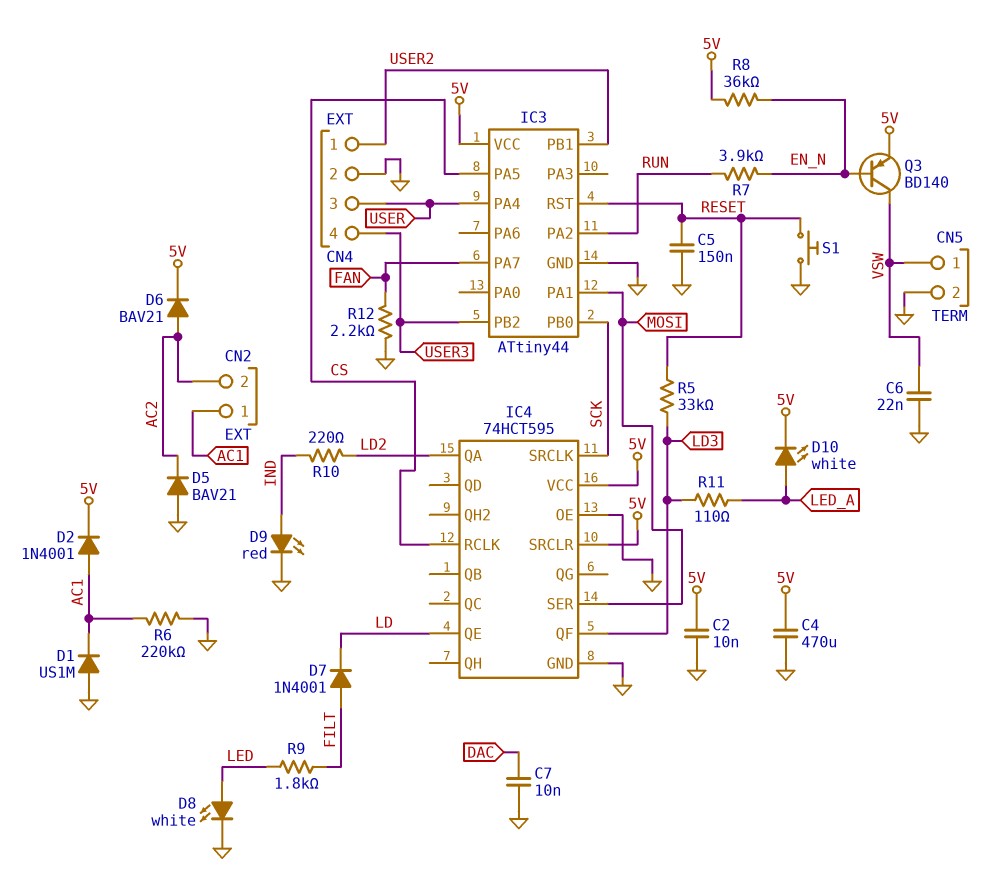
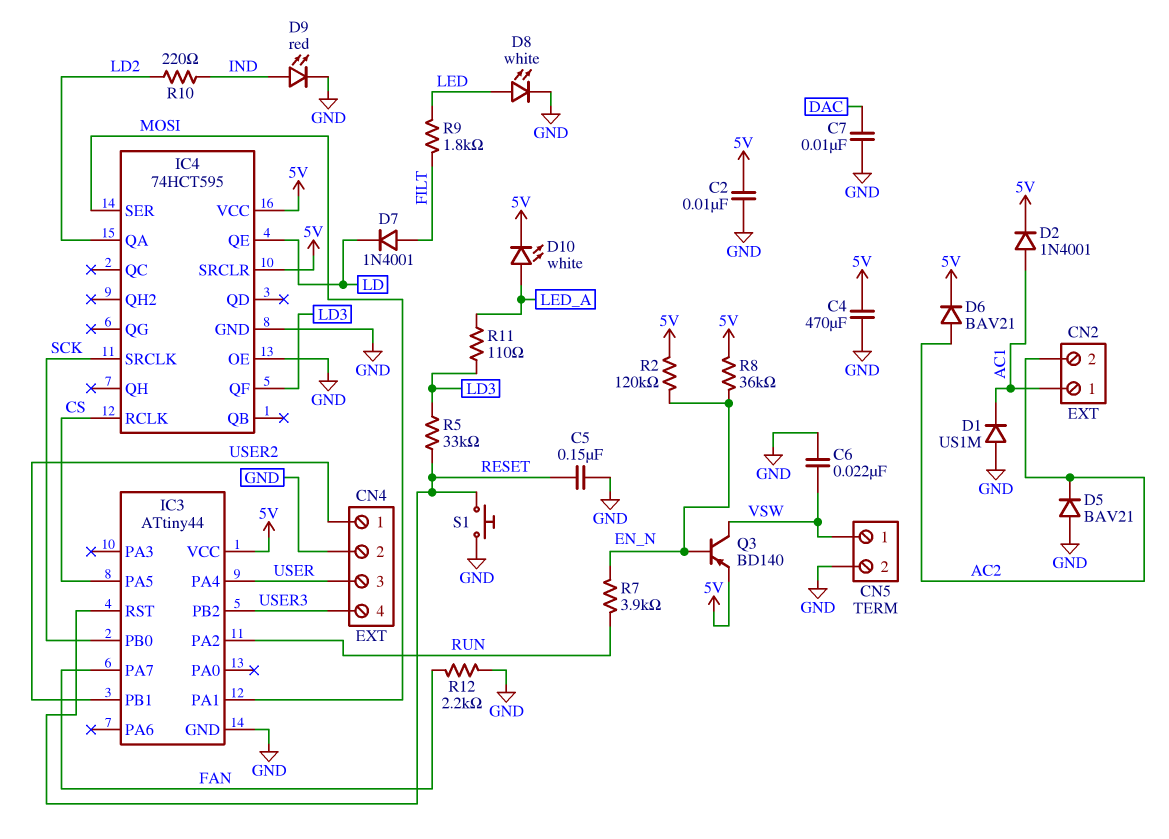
R2: none -> 120k (5V, EN_N)
R6: 220k (AC1, GND) -> none

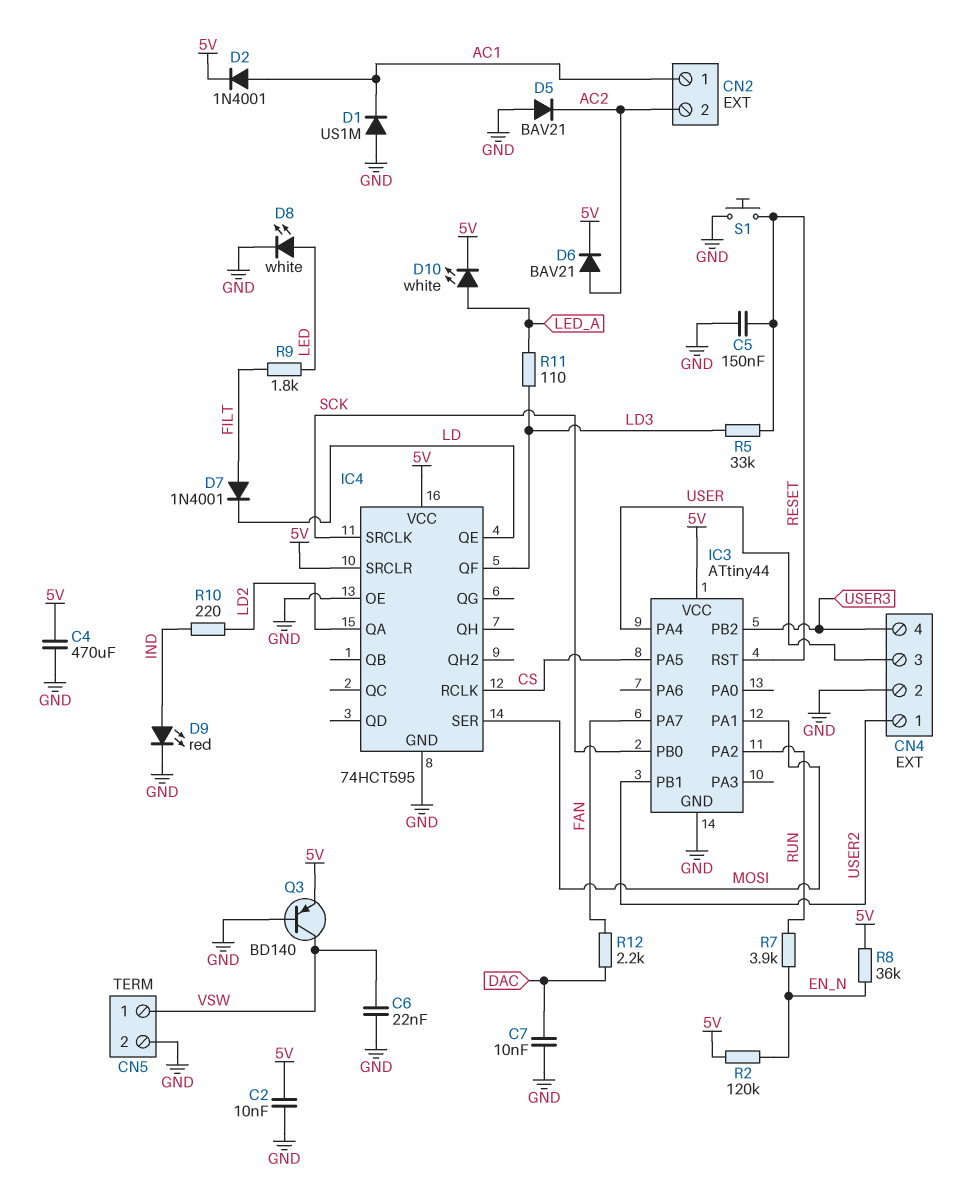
Q3: PNP BD140 (B EN_N, C VSW, E 5V) -> PNP BD140 (B GND, C VSW, E 5V)
R12: 2.2k (FAN, GND) -> 2.2k (DAC, FAN)

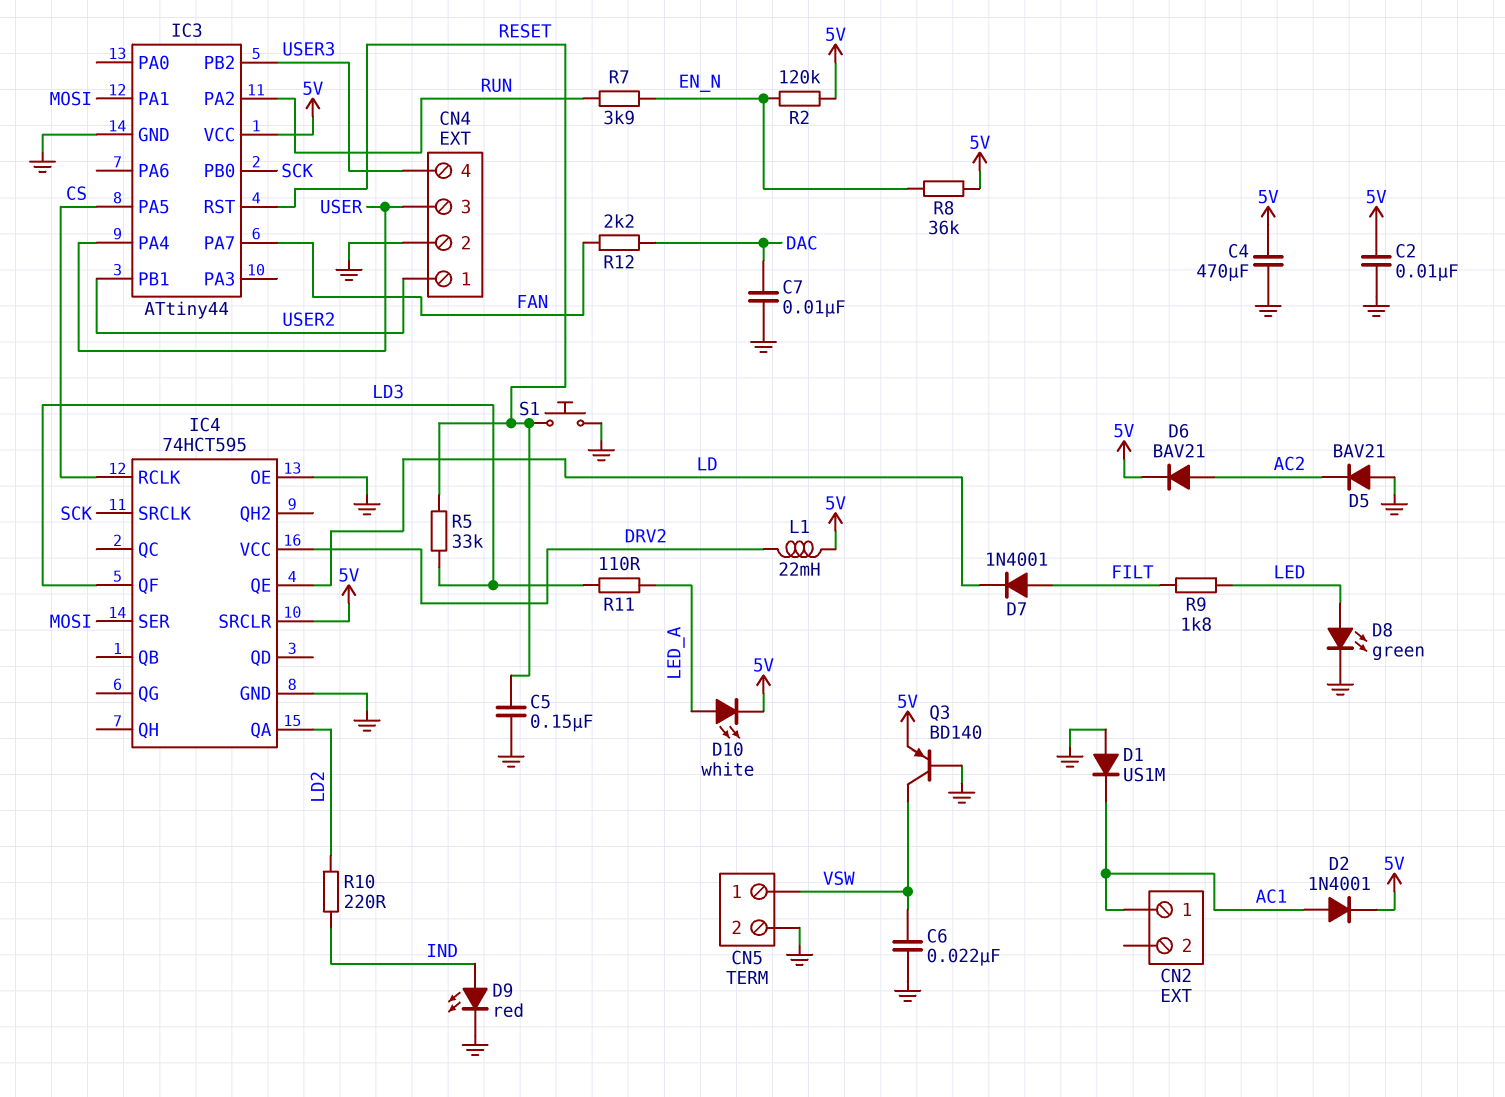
CN2 pin 2: AC2 -> none
D8: LED white (A LED, K GND) -> LED green (A LED, K GND)
IC4 pin VCC: 5V -> DRV2
L1: none -> 22mH (5V, DRV2)

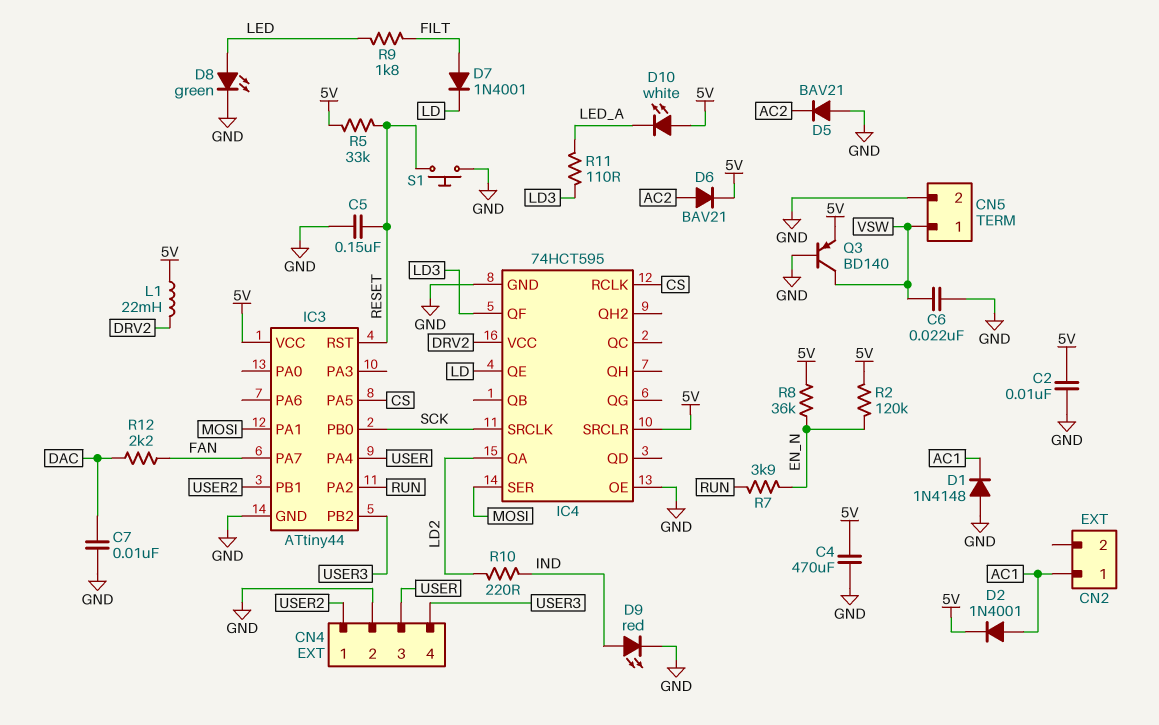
D1: diode US1M (A GND, K AC1) -> diode 1N4148 (A GND, K AC1)
D10: LED white (A LED_A, K 5V) -> LED white (A 5V, K LED_A)
R5: 33k (LD3, RESET) -> 33k (5V, RESET)

